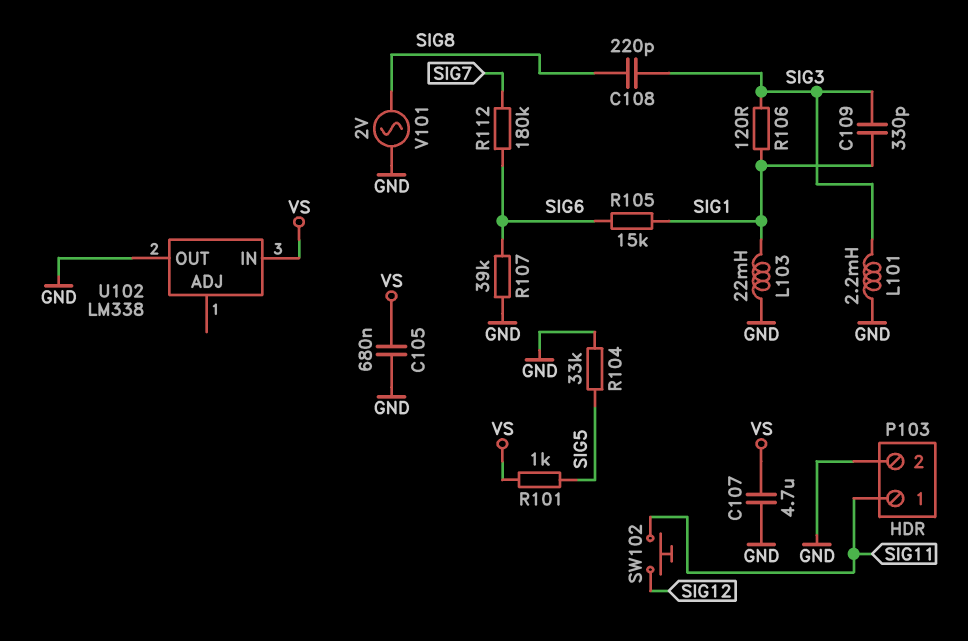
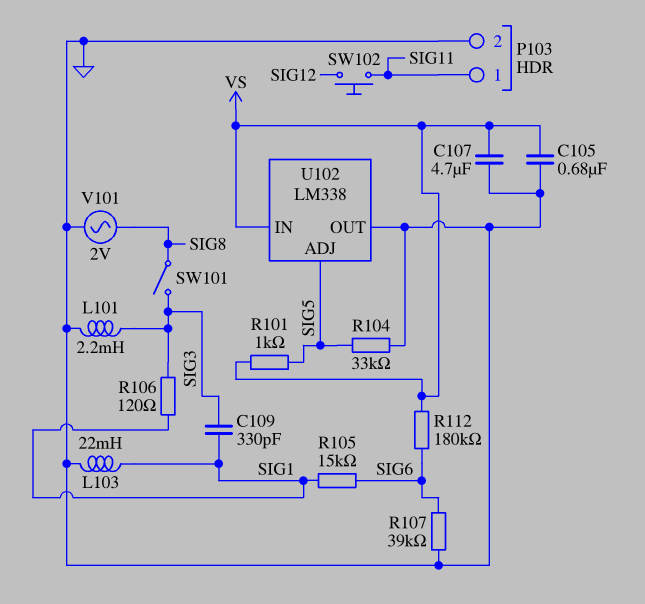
C108: 220pF (SIG3, SIG8) -> none
R112: 180k (SIG6, SIG7) -> 180k (SIG6, VS)
SW101: none -> switch (SIG3, SIG8)
U102 pin ADJ: none -> SIG5

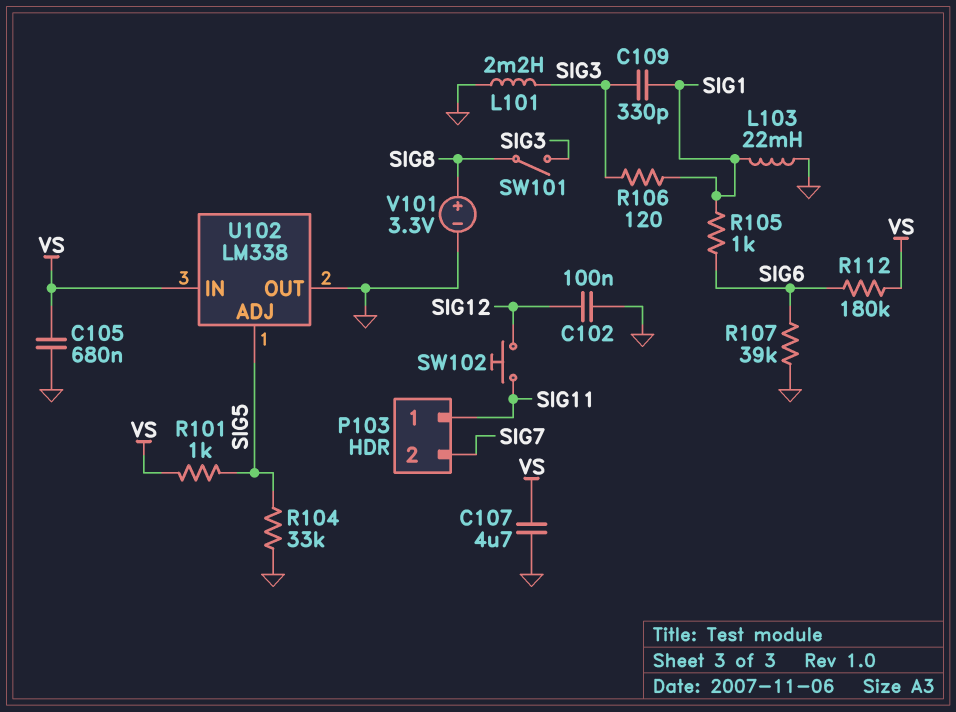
C102: none -> 100nF (GND, SIG12)
P103 pin 2: GND -> SIG7
R105: 15k (SIG1, SIG6) -> 1k (SIG1, SIG6)
V101: AC 2V (GND, SIG8) -> 3.3V (plus SIG8, minus GND)

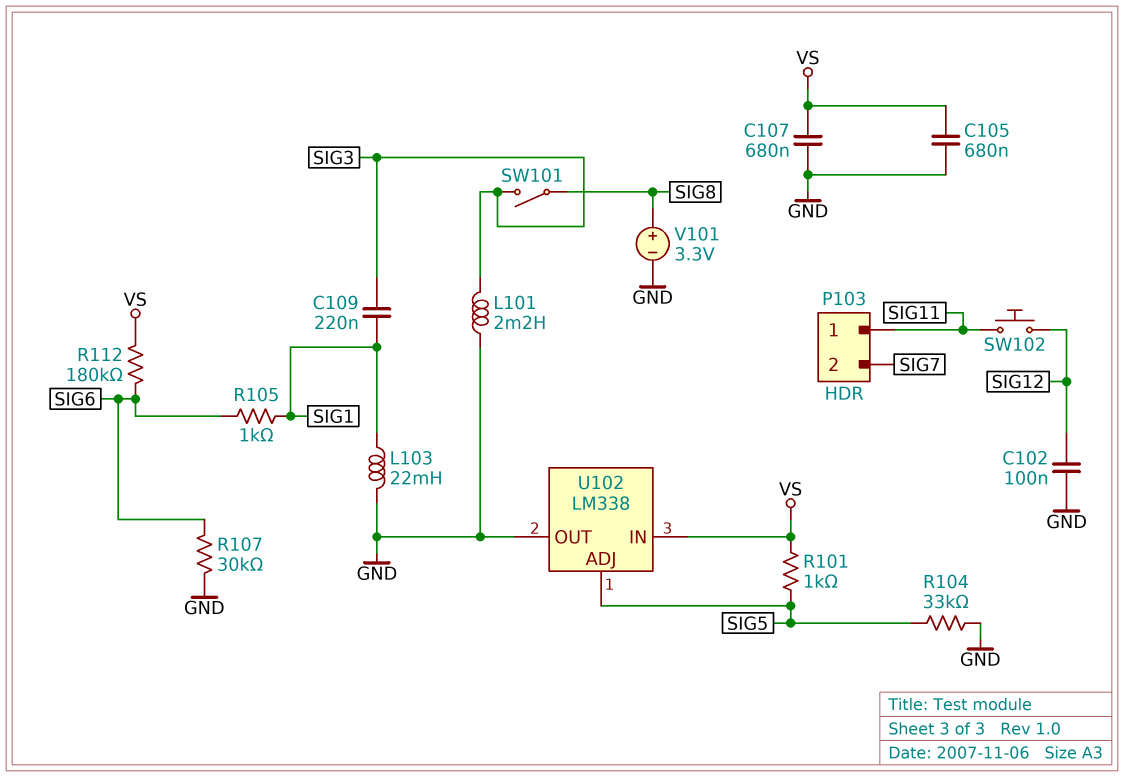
C107: 4.7uF (GND, VS) -> 680nF (GND, VS)
C109: 330pF (SIG1, SIG3) -> 220nF (SIG1, SIG3)
R106: 120 (SIG1, SIG3) -> none
R107: 39k (GND, SIG6) -> 30k (GND, SIG6)

